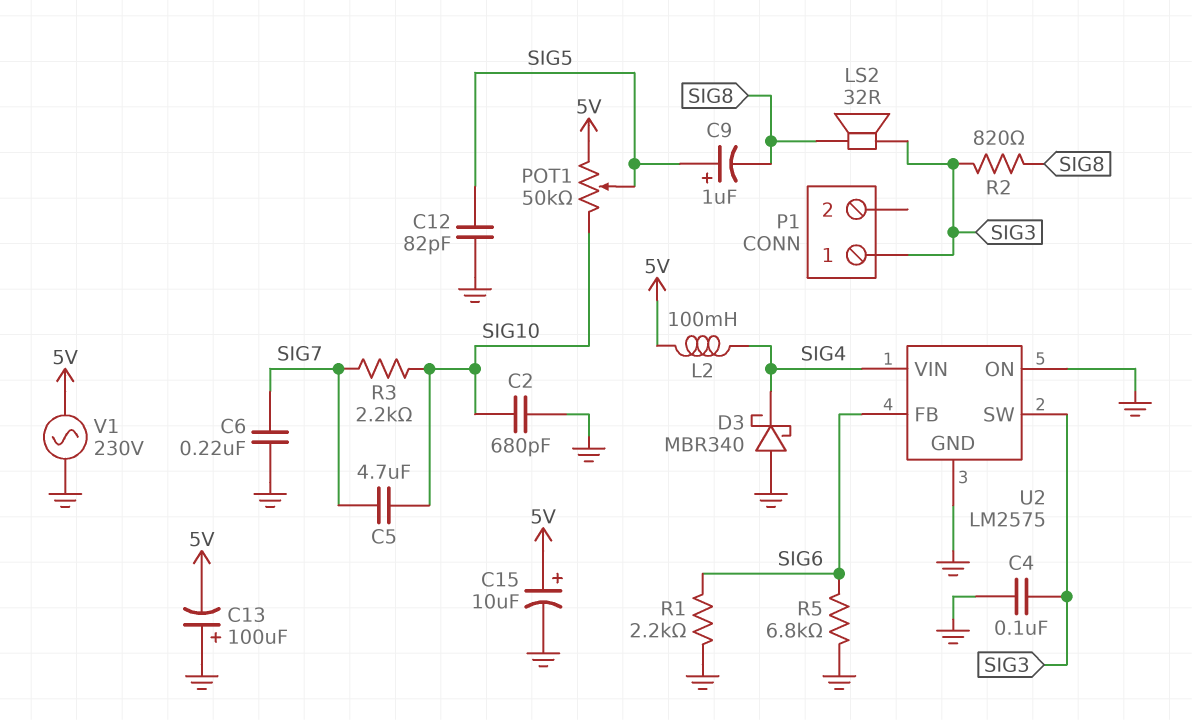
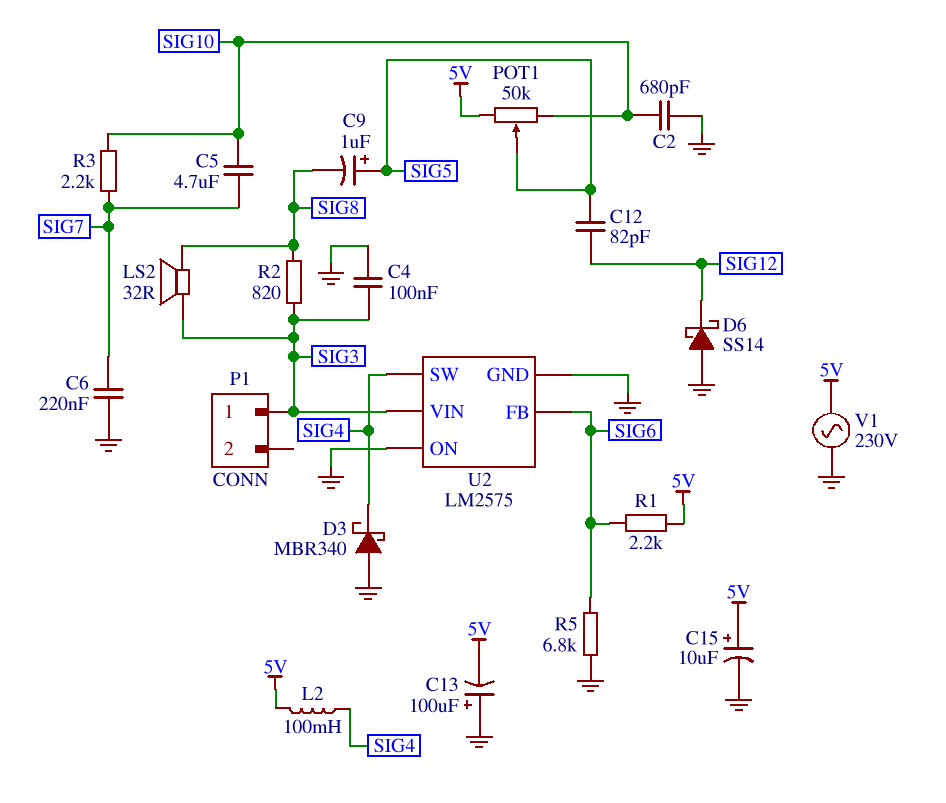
C12: 82pF (GND, SIG5) -> 82pF (SIG5, SIG12)
D6: none -> schottky SS14 (A GND, K SIG12)
R1: 2.2k (GND, SIG6) -> 2.2k (5V, SIG6)
U2 pin SW: SIG3 -> SIG4
U2 pin VIN: SIG4 -> SIG3

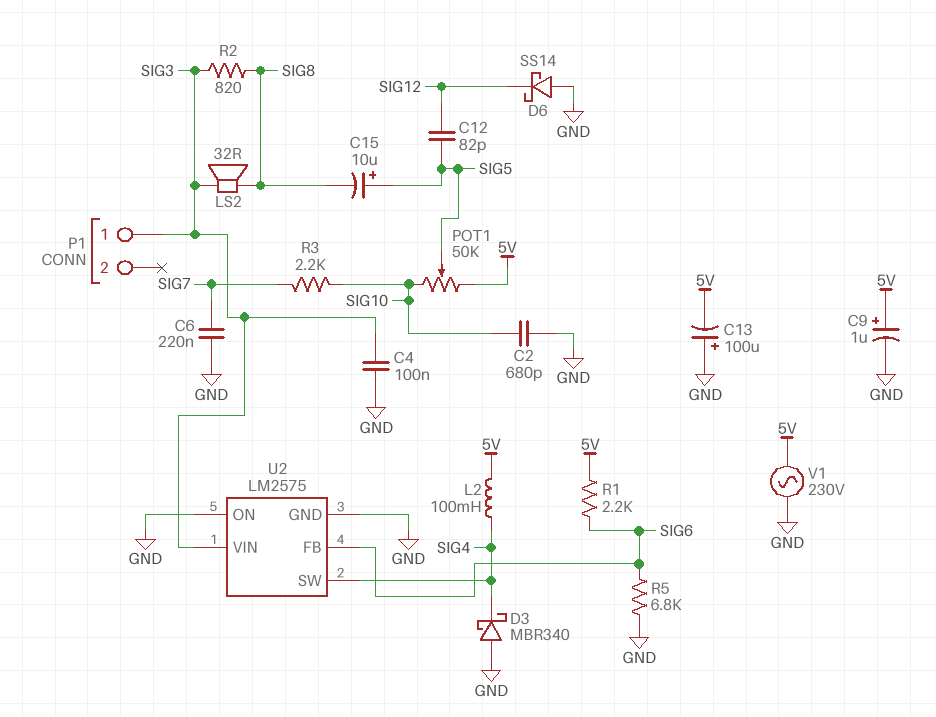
C5: 4.7uF (SIG7, SIG10) -> none
C9: 1uF (plus SIG5, minus SIG8) -> 1uF (plus 5V, minus GND)
C15: 10uF (plus 5V, minus GND) -> 10uF (plus SIG5, minus SIG8)

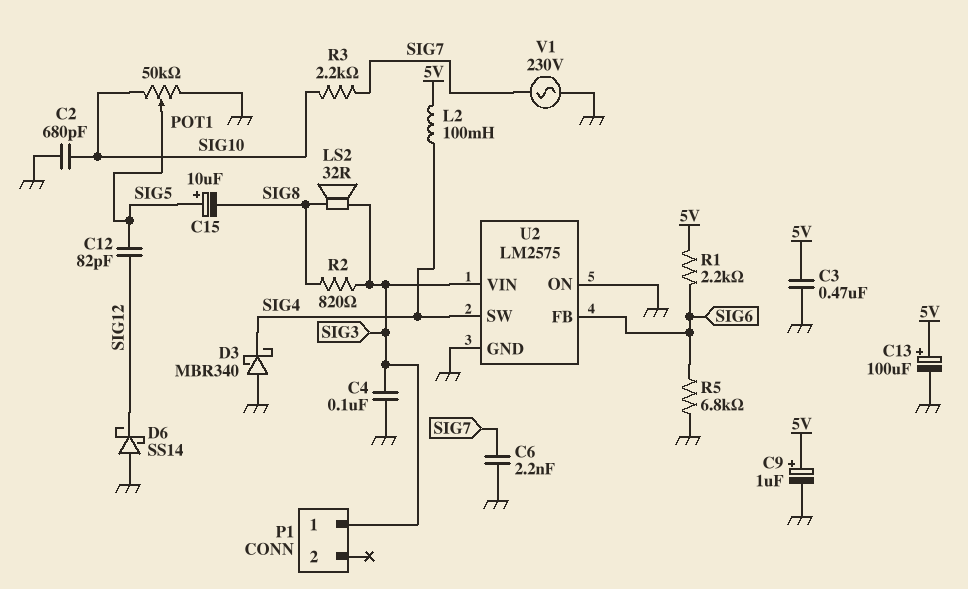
C3: none -> 470nF (5V, GND)
C6: 220nF (GND, SIG7) -> 2.2nF (GND, SIG7)
C13: 100uF (plus GND, minus 5V) -> 100uF (plus 5V, minus GND)
POT1: 50k (5V, SIG10, wiper SIG5) -> 50k (GND, SIG10, wiper SIG5)
V1: AC 230V (5V, GND) -> AC 230V (GND, SIG7)

